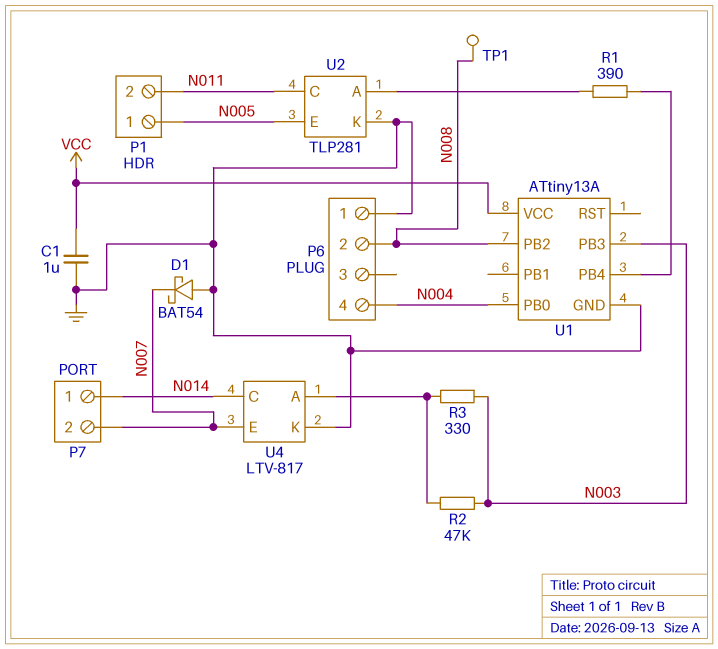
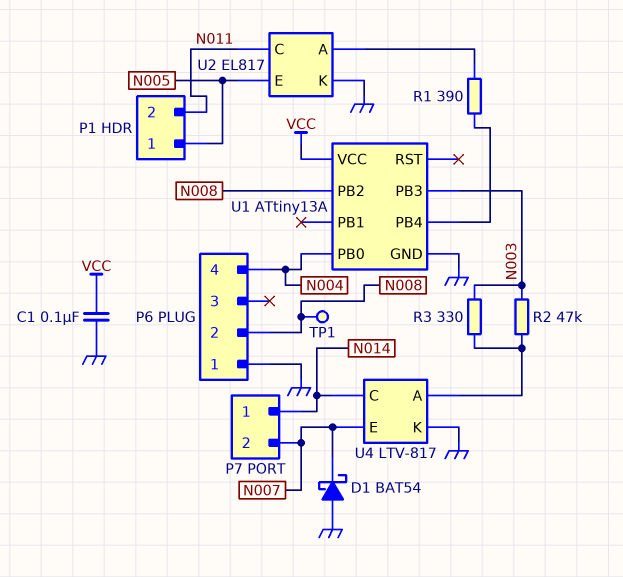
C1: 1uF (GND, VCC) -> 100nF (GND, VCC)
U2: TLP281 -> EL817

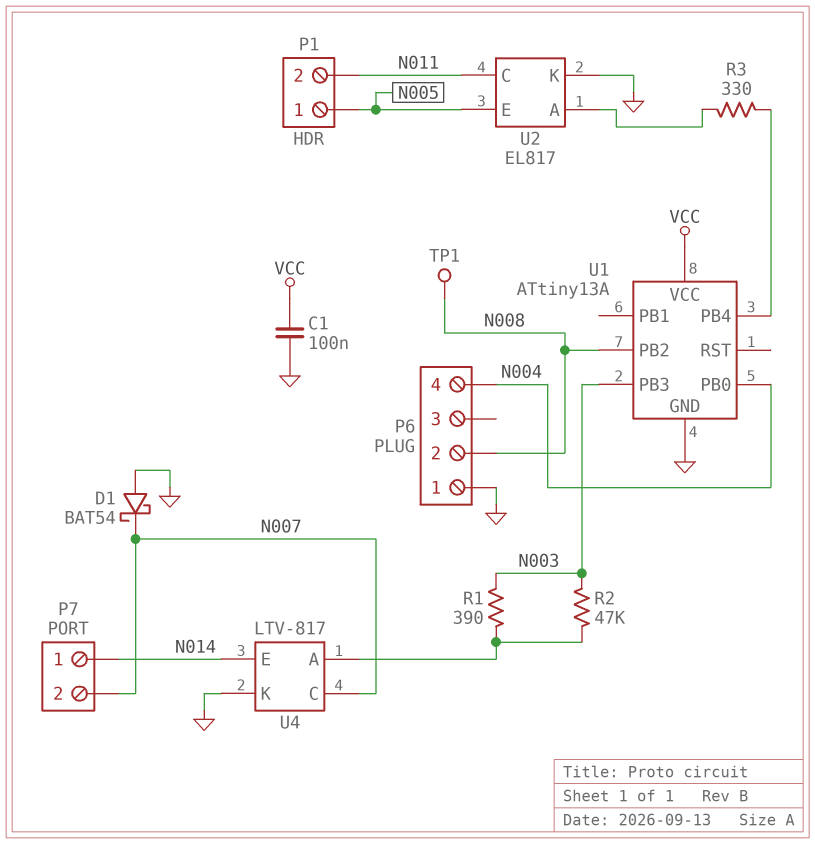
R1: 390 (U1/PB4, U2/A) -> 390 (N003, U4/A)
R3: 330 (N003, U4/A) -> 330 (U1/PB4, U2/A)
U4 pin C: N014 -> N007
U4 pin E: N007 -> N014

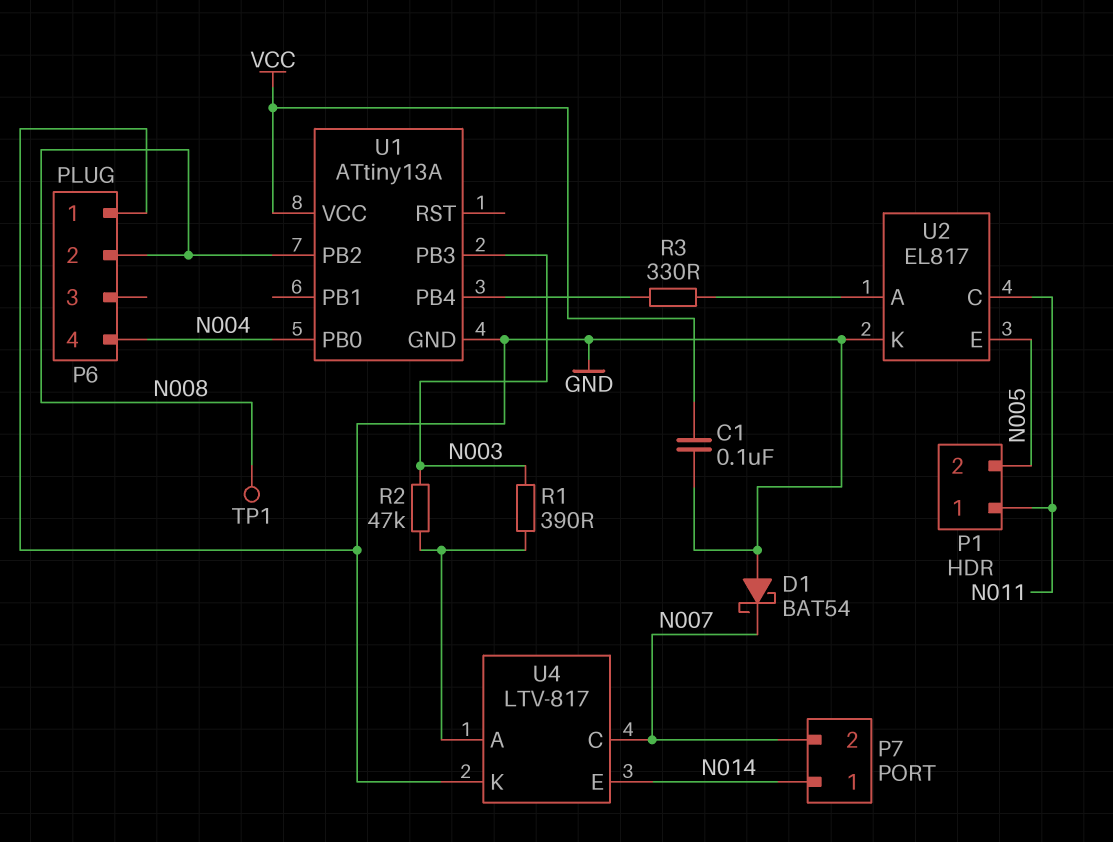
P1 pin 1: N005 -> N011
P1 pin 2: N011 -> N005

